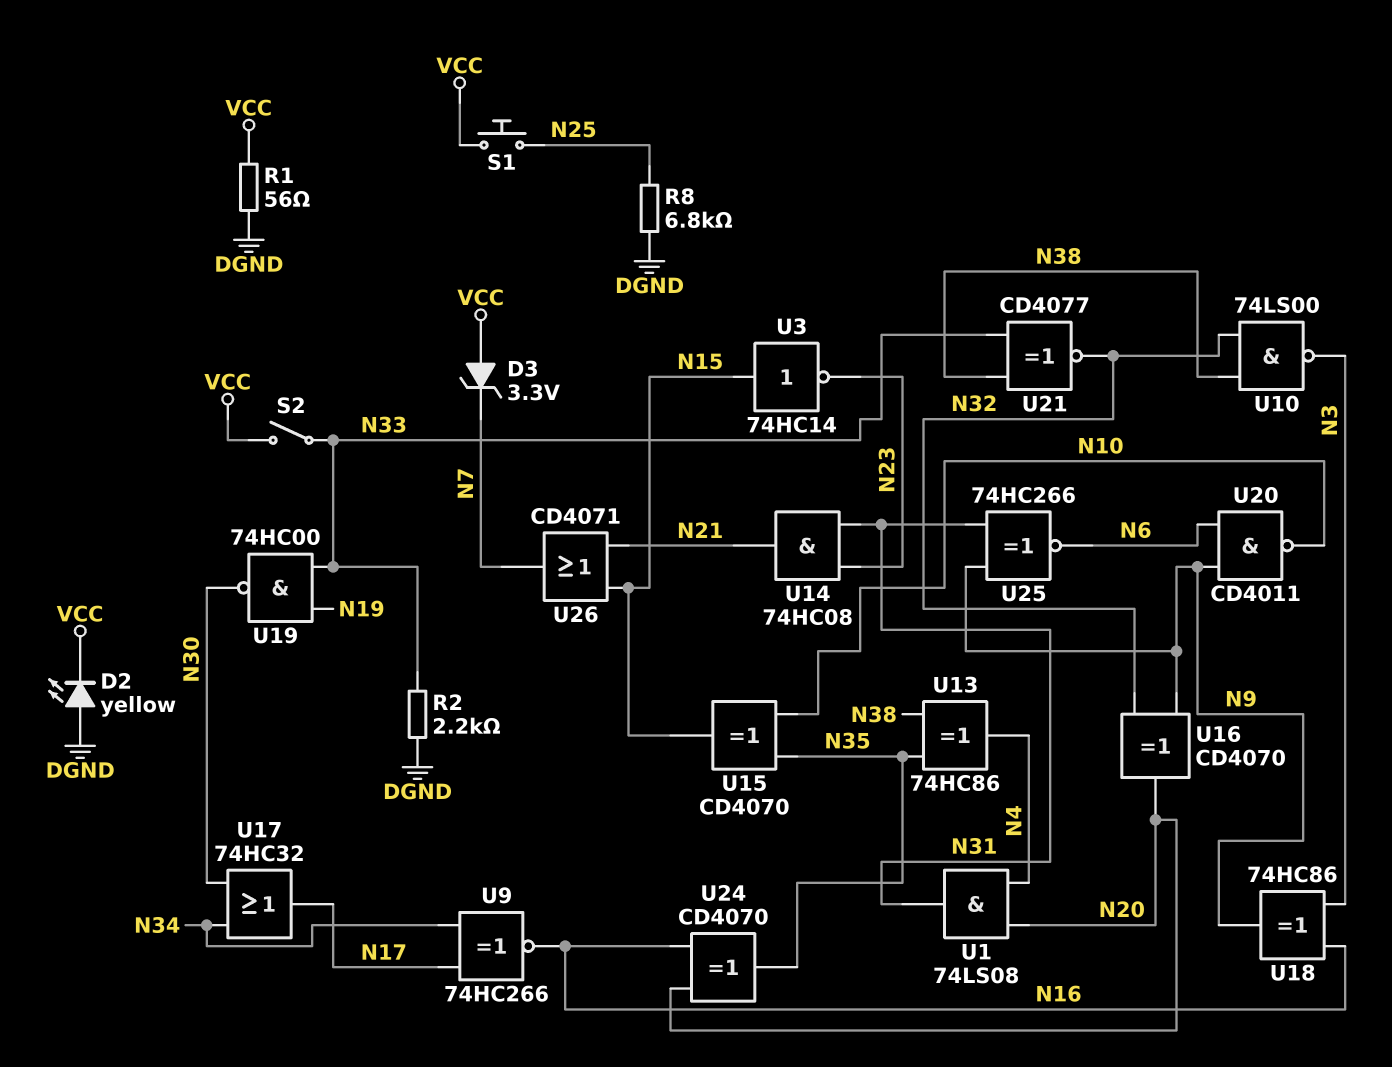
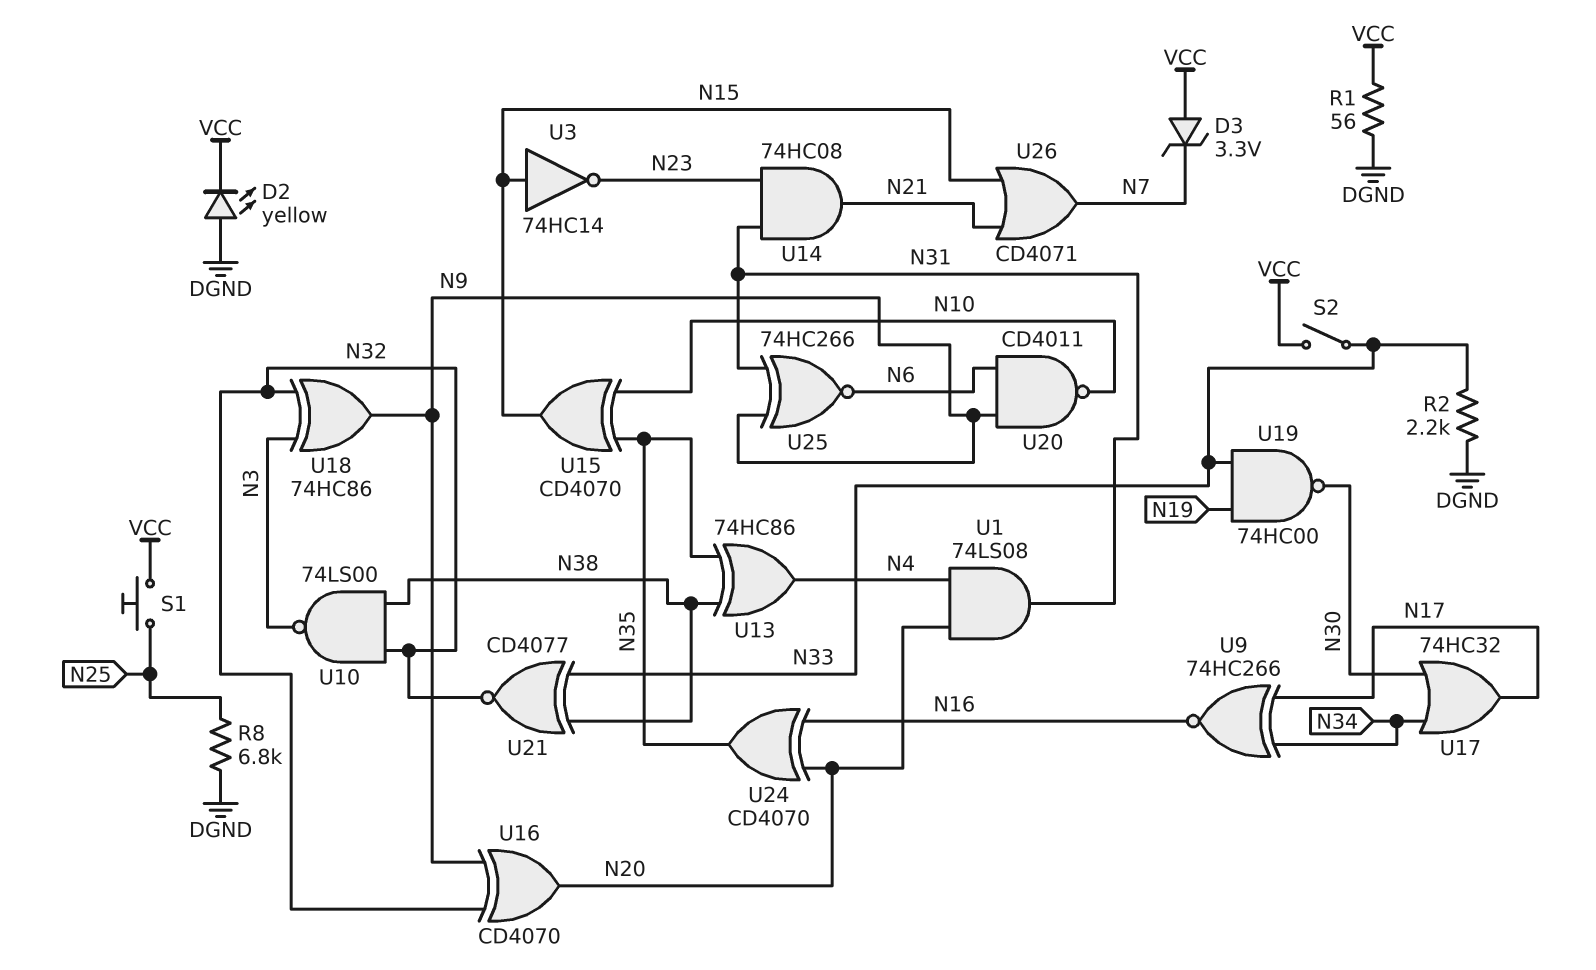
U18: XOR 74HC86 (in N3, in N16, out N9) -> XOR 74HC86 (in N3, in N32, out N9)

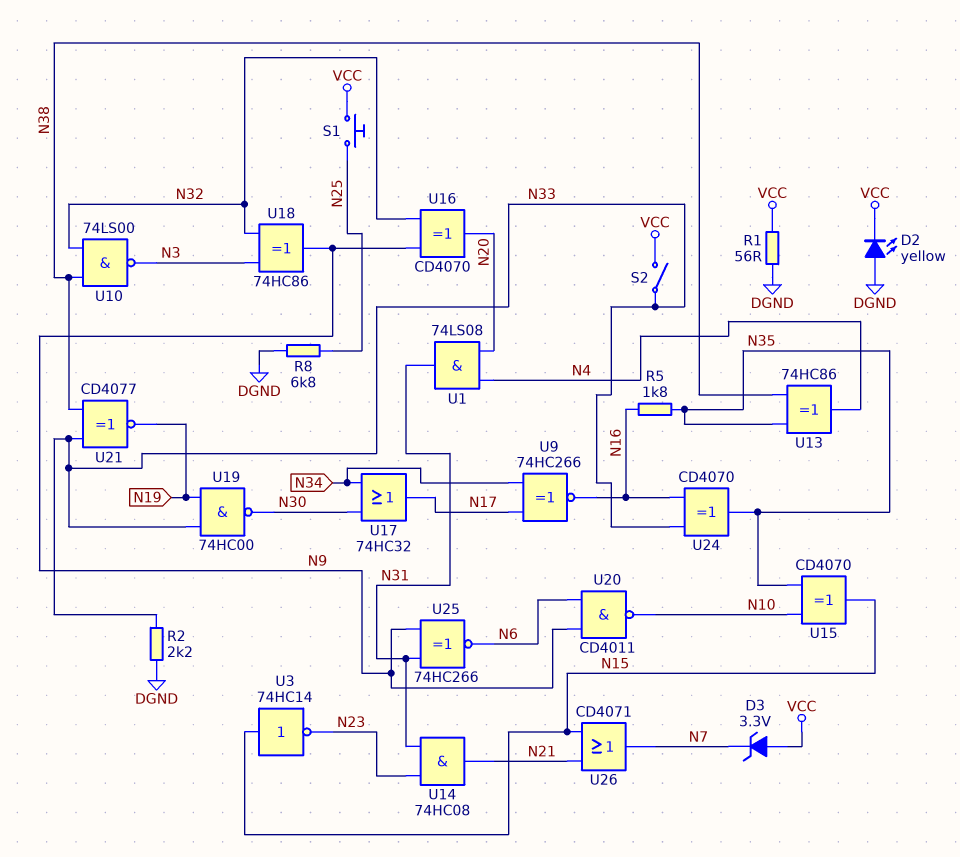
R5: none -> 1.8k (N16, N35)
U21: XNOR CD4077 (in N33, in N38, out N32) -> XNOR CD4077 (in N33, in N38, out N19)
U24: XOR CD4070 (in N16, in N20, out N35) -> XOR CD4070 (in N16, in N33, out N35)

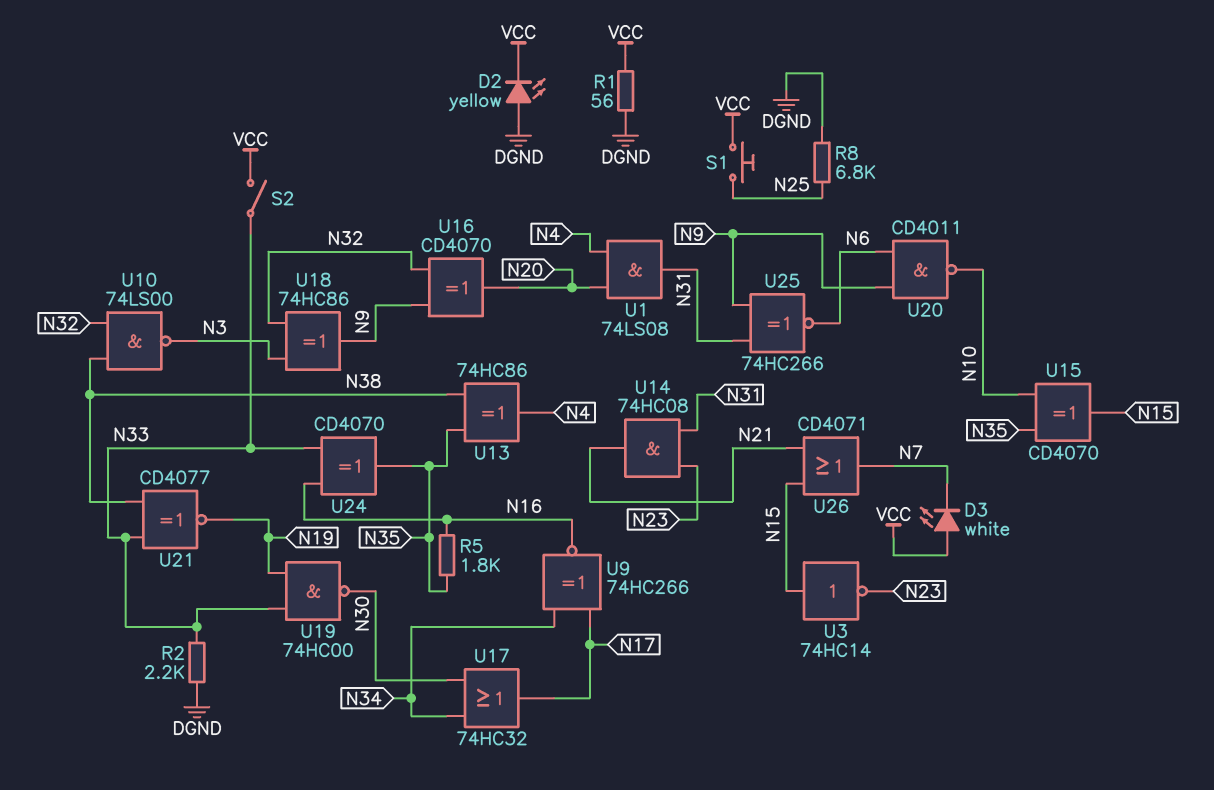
D3: zener 3.3V (A VCC, K N7) -> LED white (A VCC, K N7)

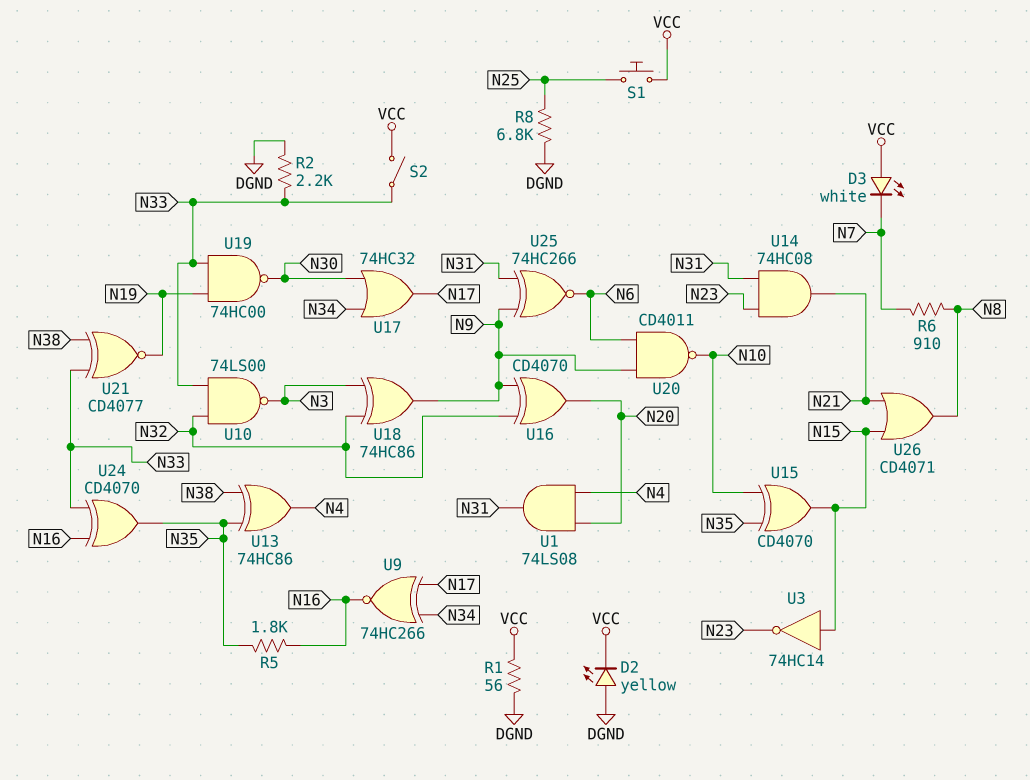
R6: none -> 910 (N7, N8)
U10: NAND 74LS00 (in N32, in N38, out N3) -> NAND 74LS00 (in N32, in N33, out N3)
U26: OR CD4071 (in N15, in N21, out N7) -> OR CD4071 (in N15, in N21, out N8)

